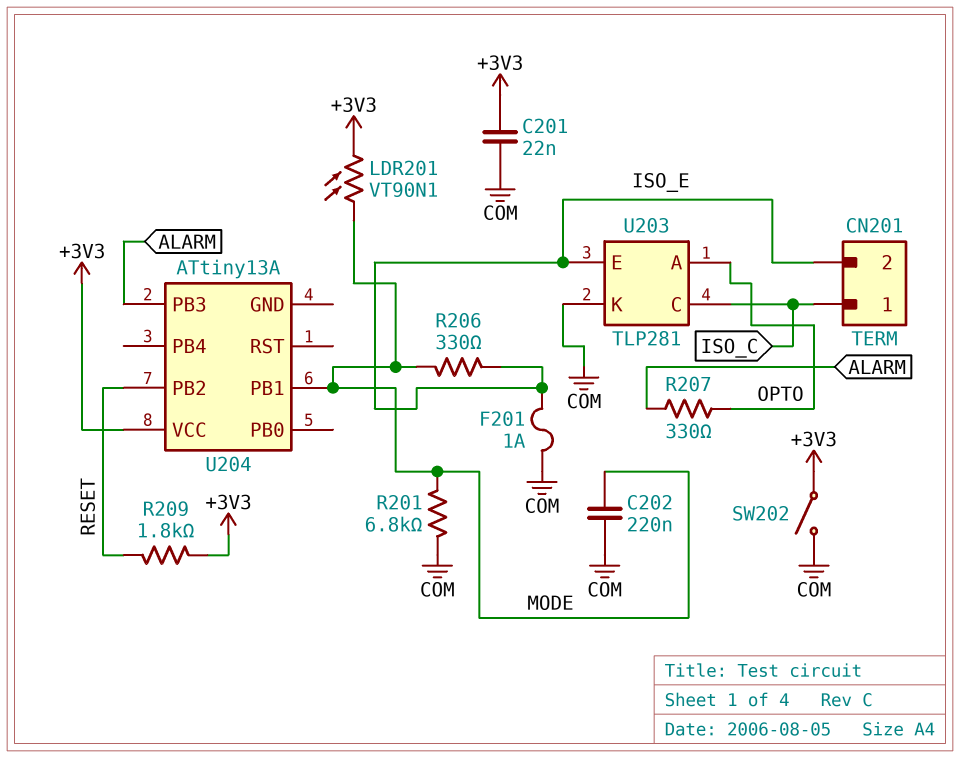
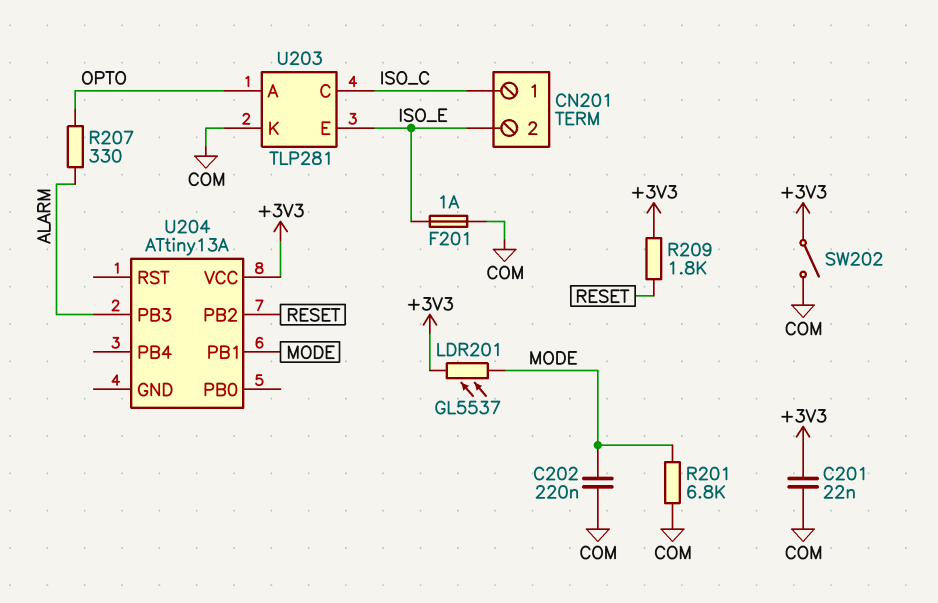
LDR201: VT90N1 (+3V3, MODE) -> GL5537 (+3V3, MODE)
R206: 330 (ISO_E, MODE) -> none

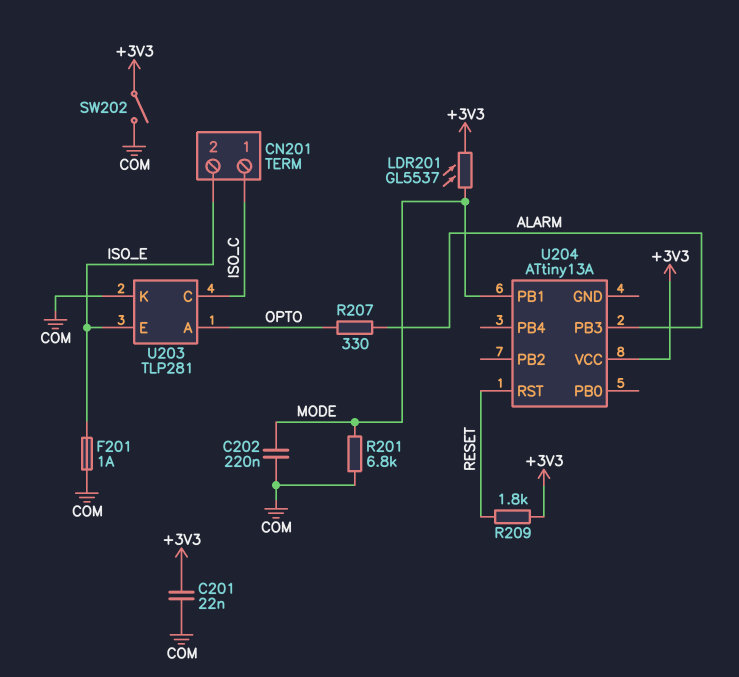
U204 pin PB2: RESET -> none
U204 pin RST: none -> RESET

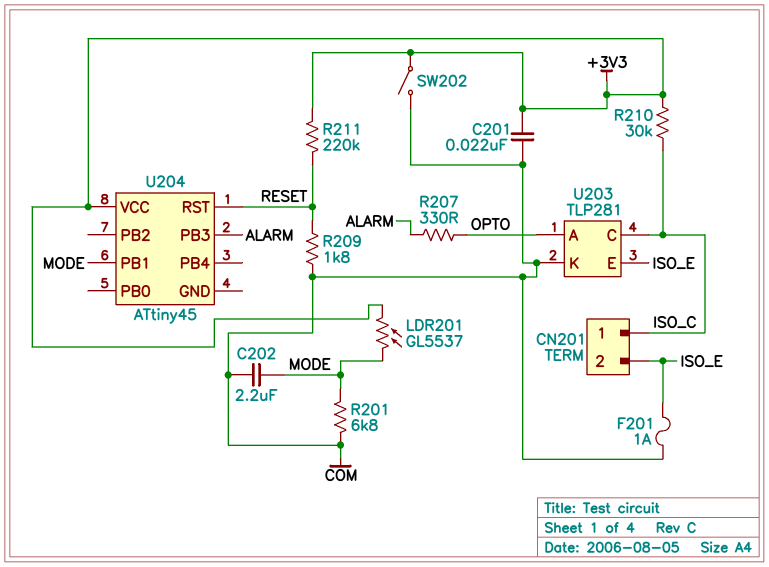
C202: 220nF (COM, MODE) -> 2.2uF (COM, MODE)
R209: 1.8k (+3V3, RESET) -> 1.8k (COM, RESET)
R210: none -> 30k (+3V3, ISO_C)
R211: none -> 220k (+3V3, RESET)
U204: ATtiny13A -> ATtiny45

